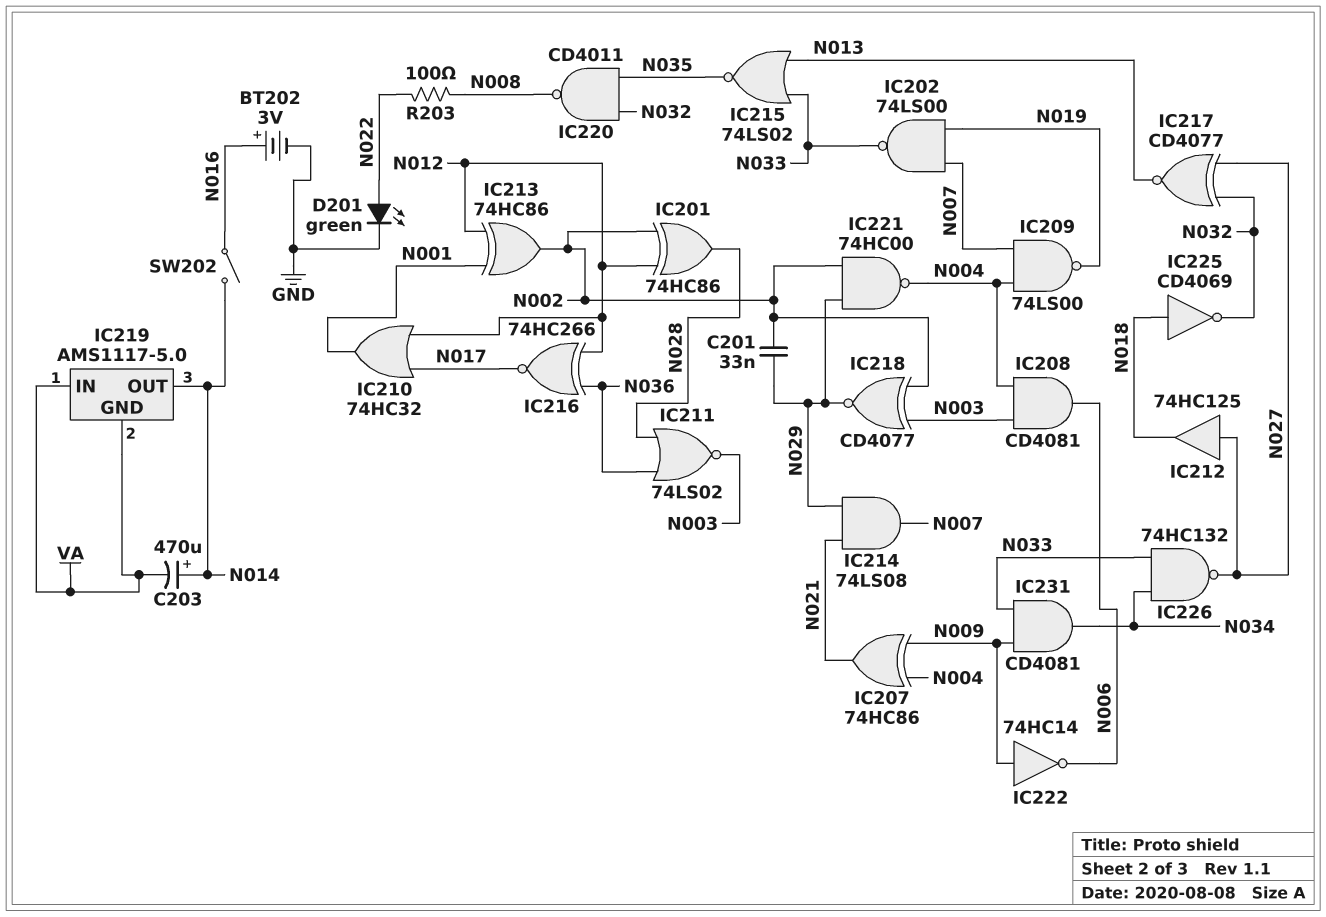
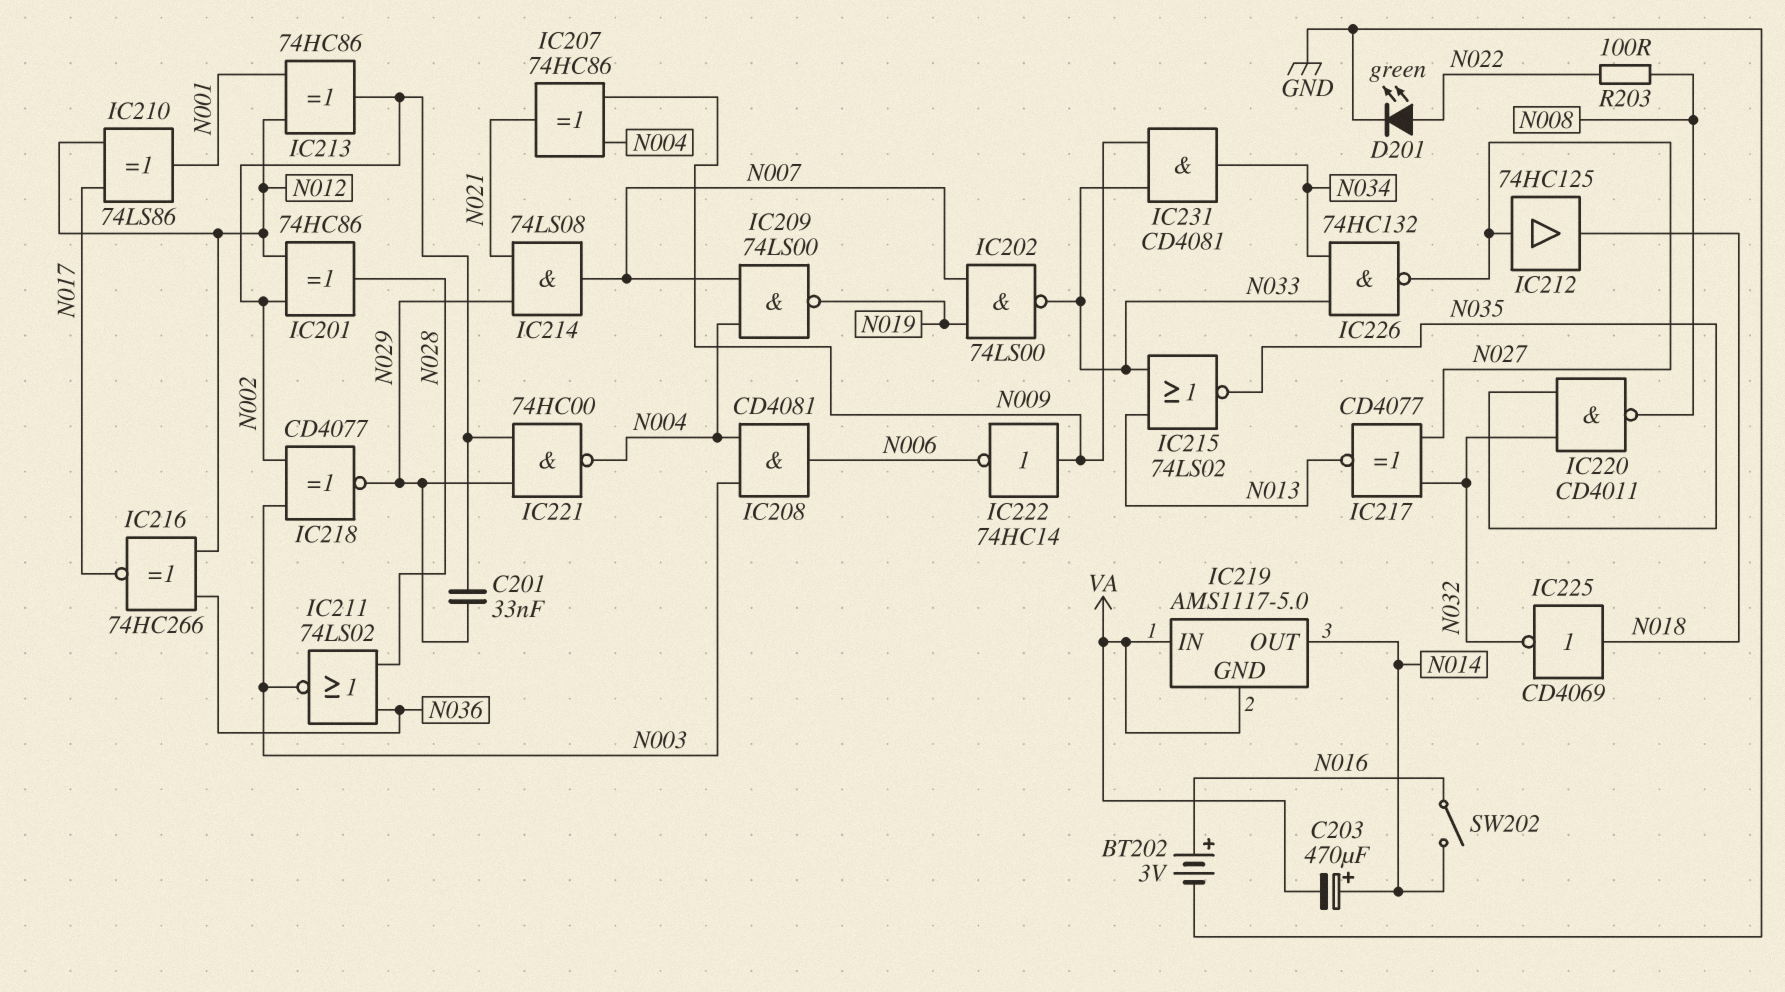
IC210: OR 74HC32 (in N012, in N017, out N001) -> XOR 74LS86 (in N012, in N017, out N001)

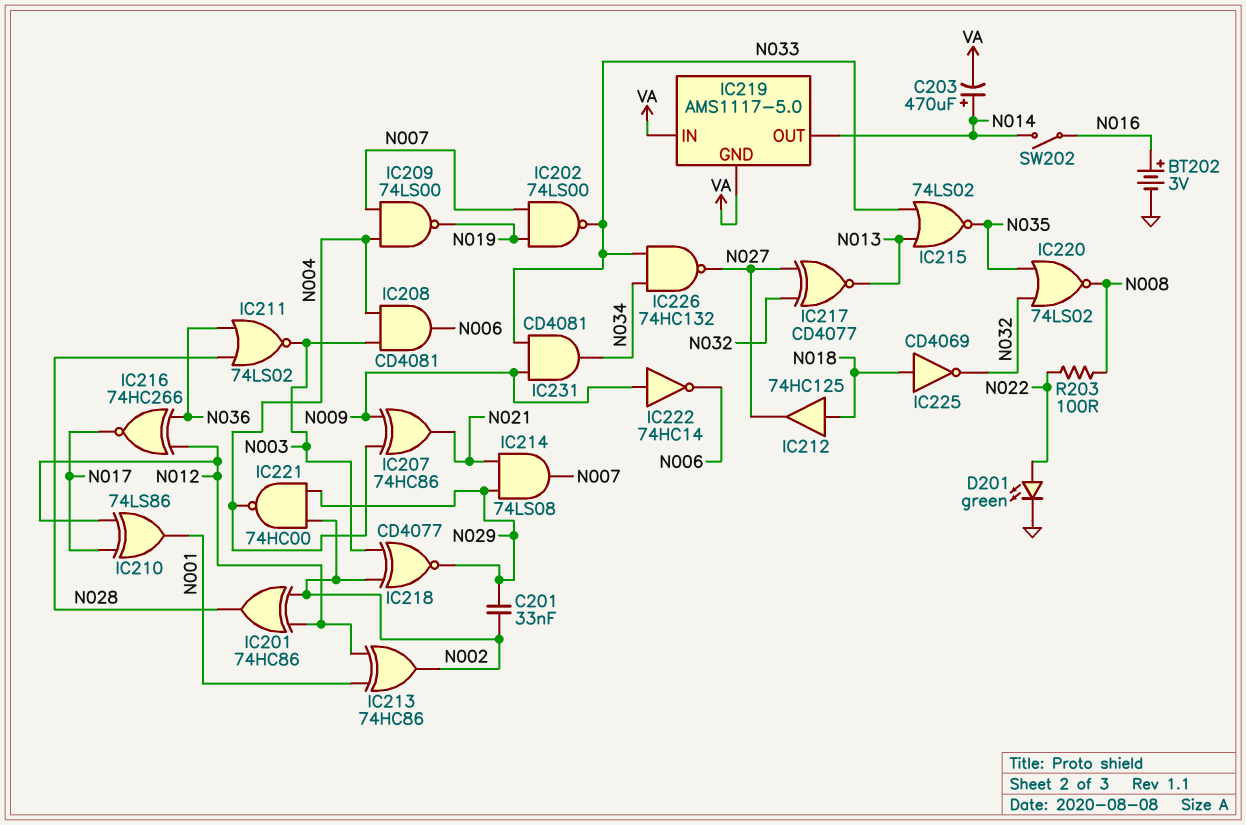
IC212: buffer 74HC125 (in N027, out N018) -> buffer 74HC125 (in N018, out N027)
IC220: NAND CD4011 (in N032, in N035, out N008) -> NOR 74LS02 (in N032, in N035, out N008)

